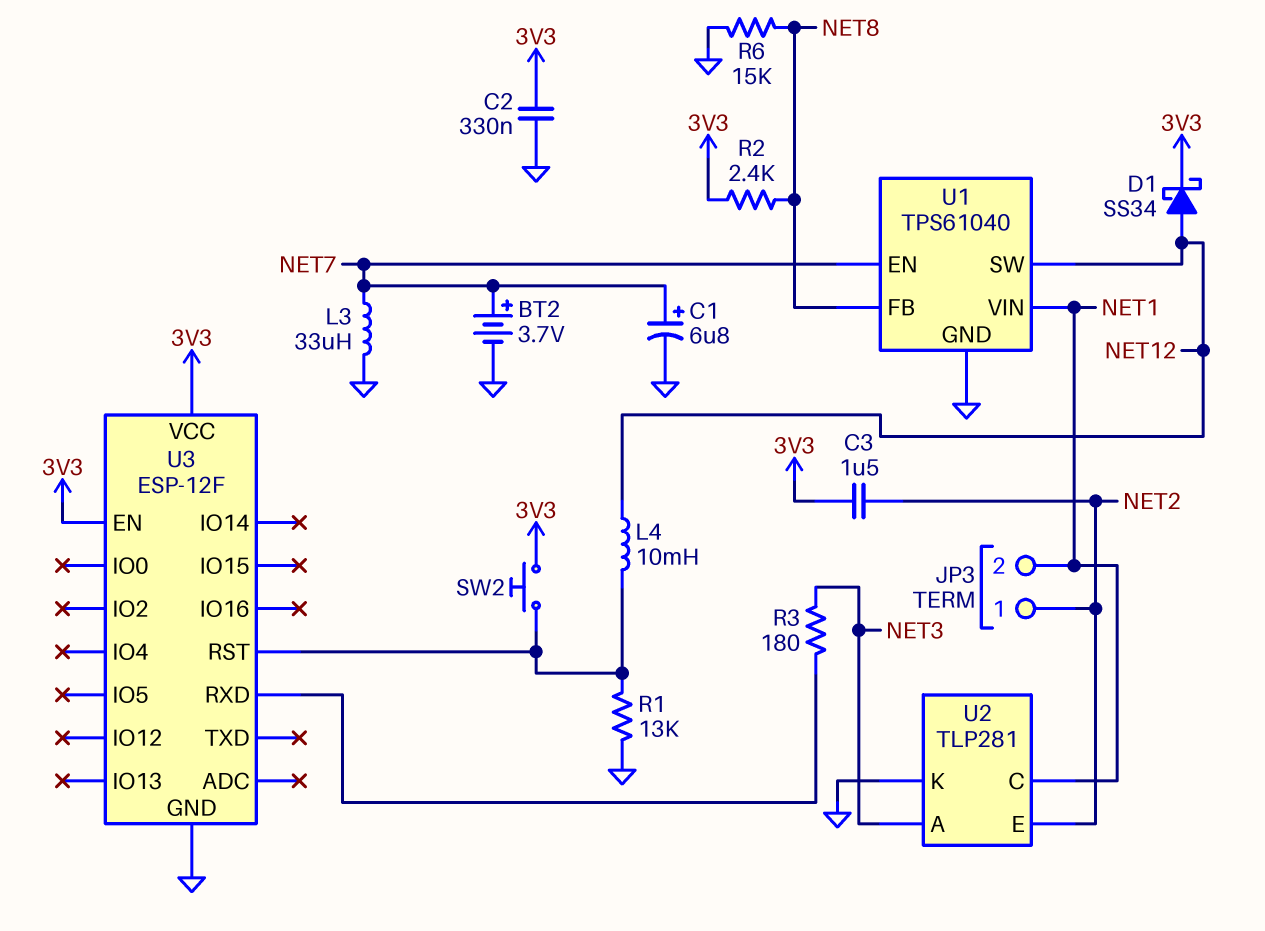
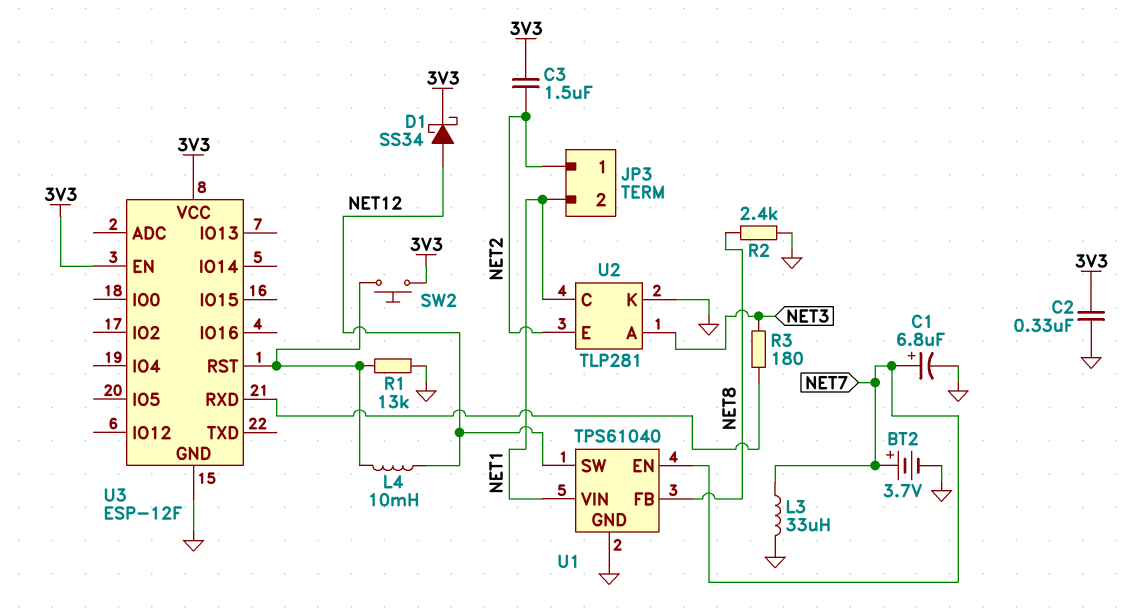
R2: 2.4k (3V3, NET8) -> 2.4k (GND, NET8)
R6: 15k (GND, NET8) -> none

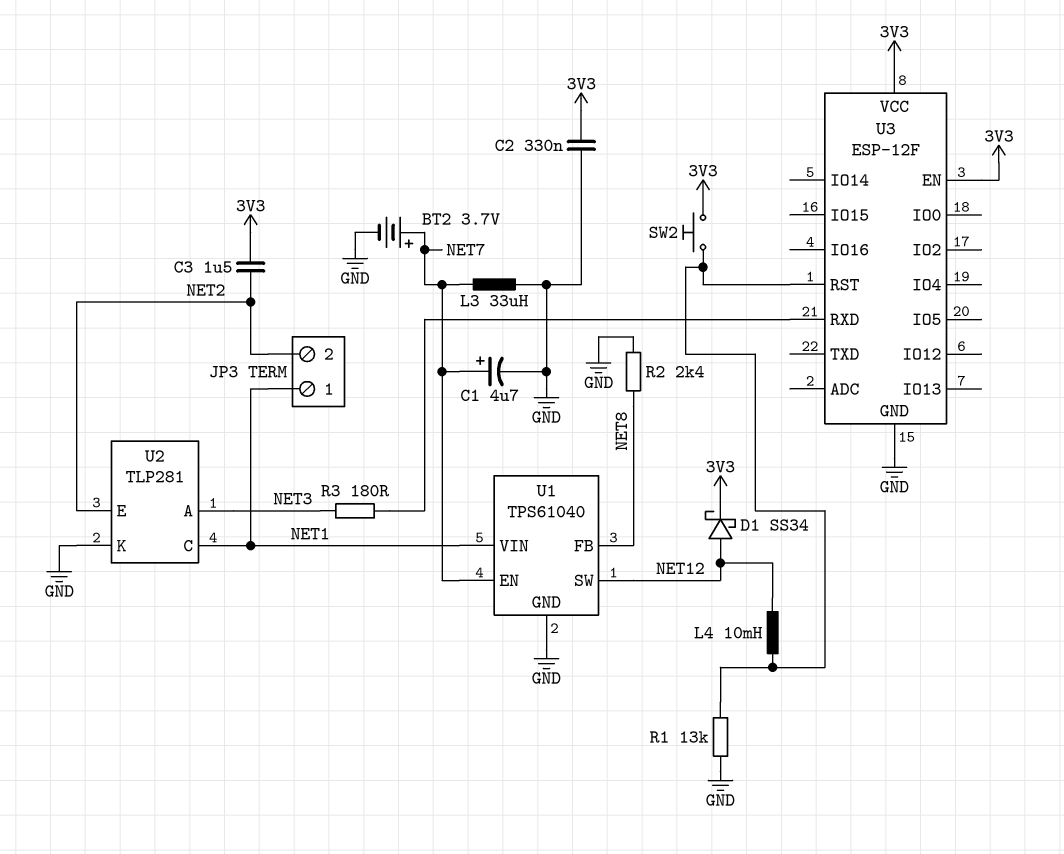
C1: 6.8uF (plus NET7, minus GND) -> 4.7uF (plus NET7, minus GND)
JP3 pin 1: NET2 -> NET1
JP3 pin 2: NET1 -> NET2

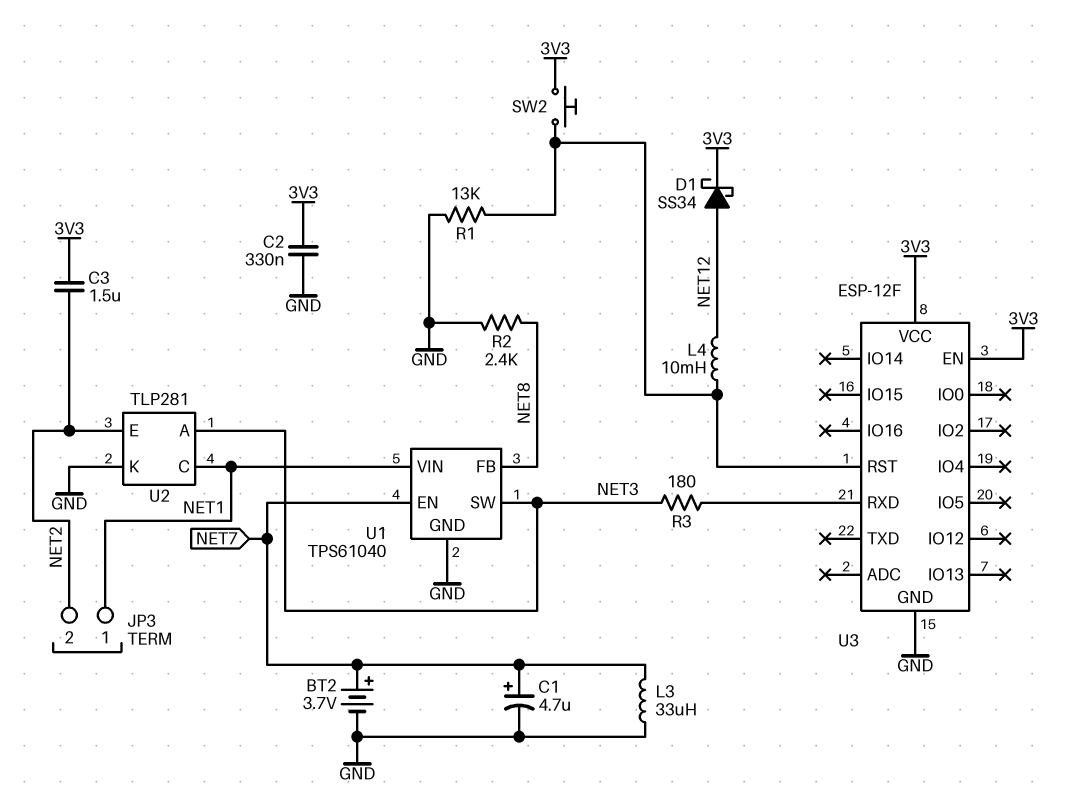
U1 pin SW: NET12 -> NET3

